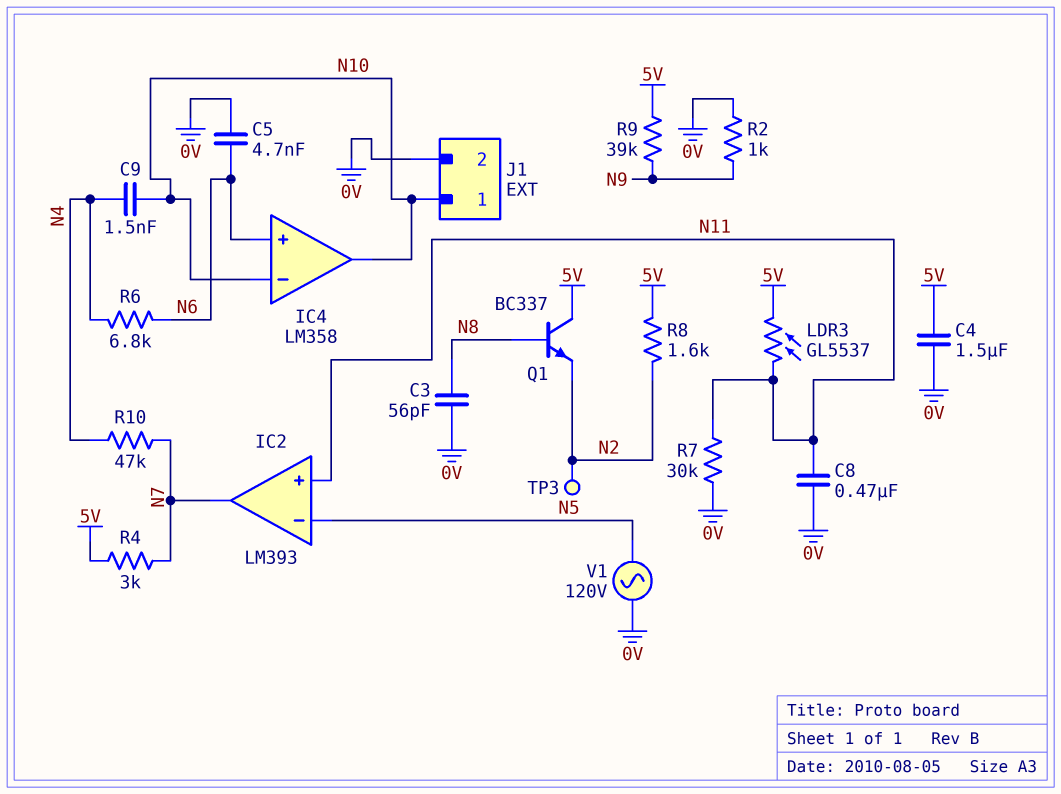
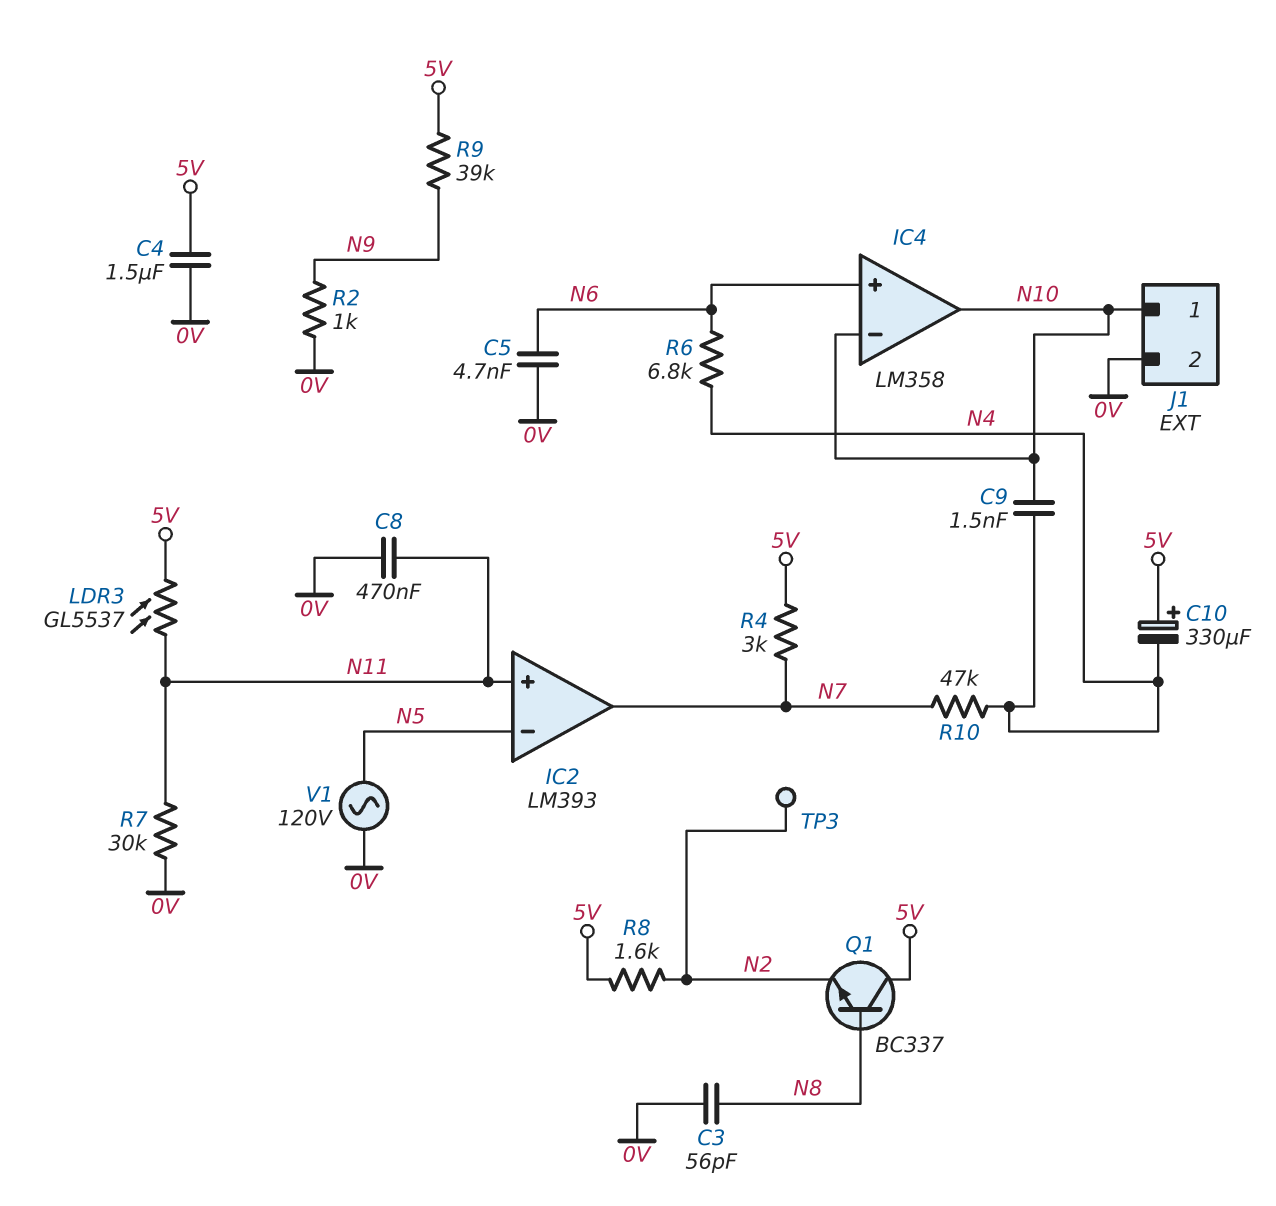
C10: none -> 330uF (plus 5V, minus N4)

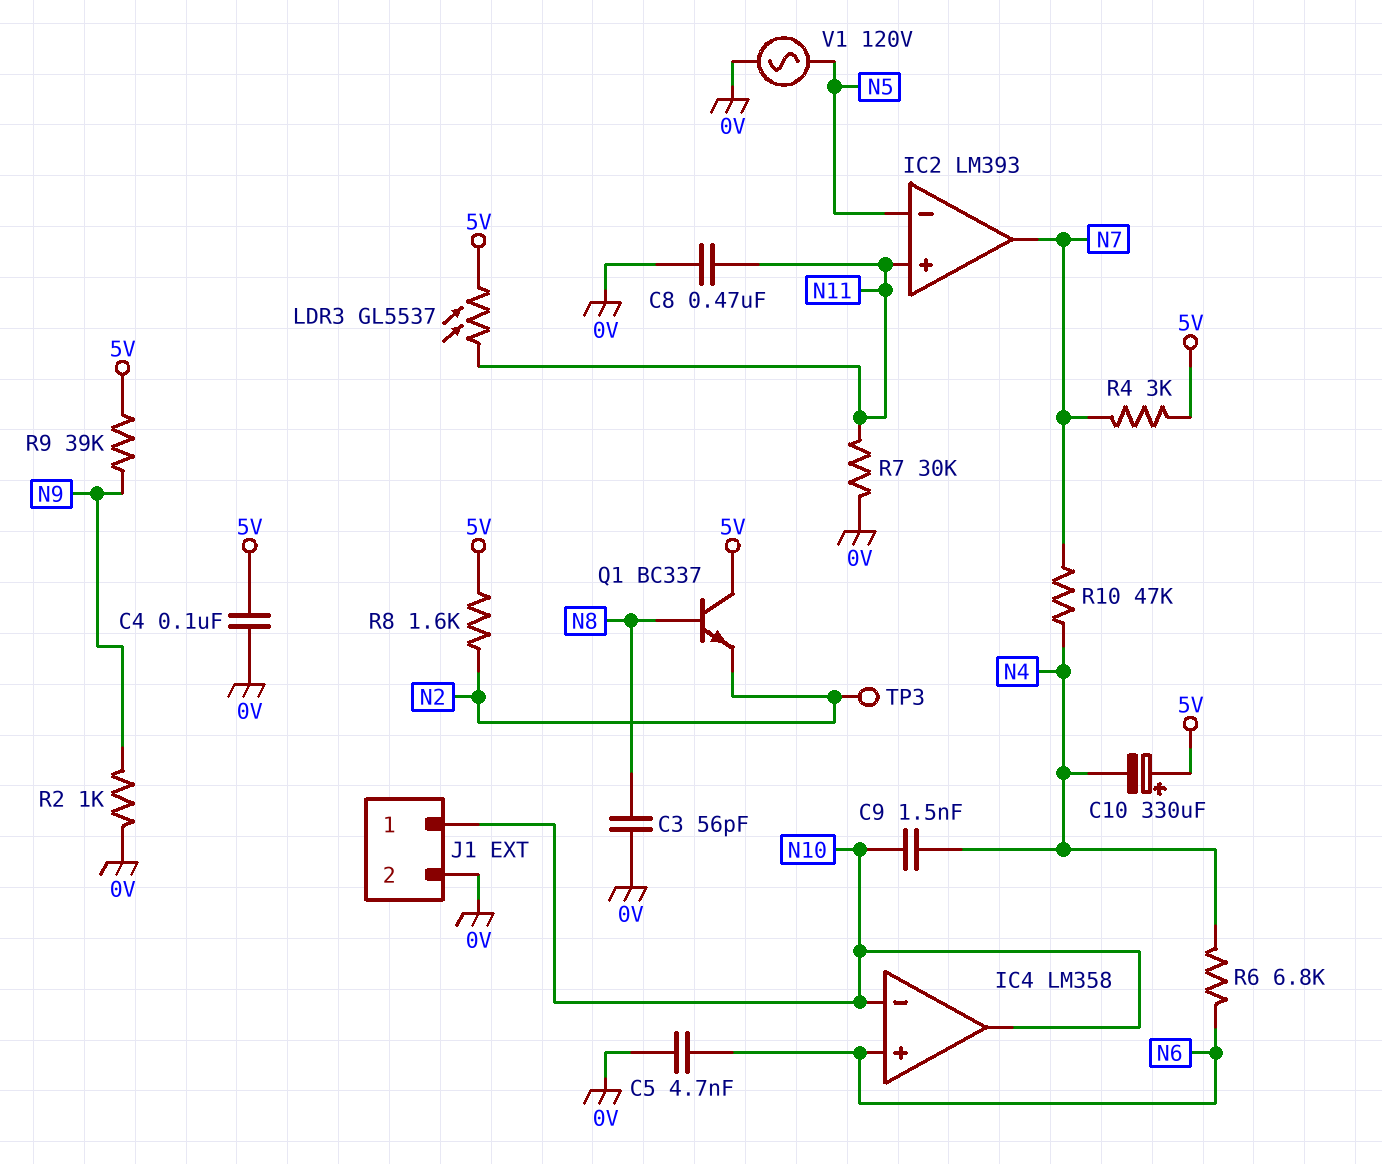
C4: 1.5uF (0V, 5V) -> 100nF (0V, 5V)

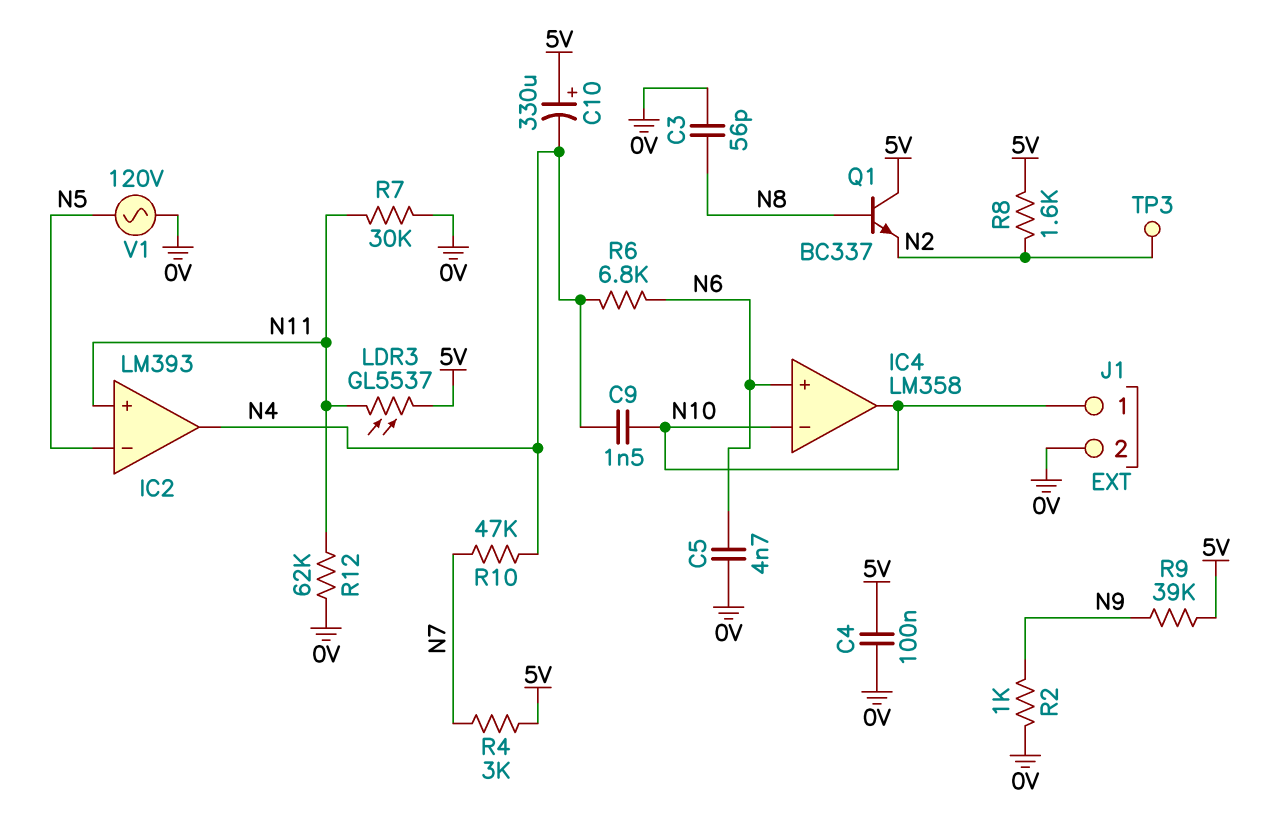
C8: 470nF (0V, N11) -> none
IC2 pin out: N7 -> N4
R12: none -> 62k (0V, N11)

